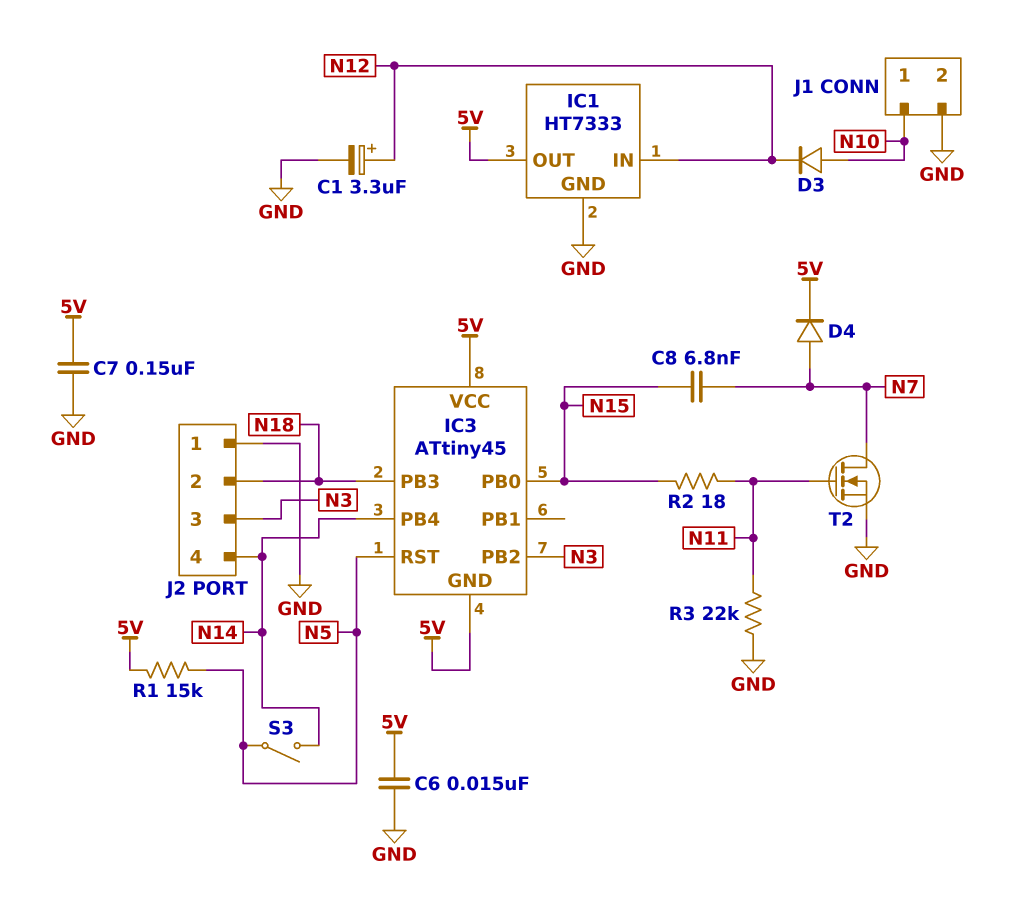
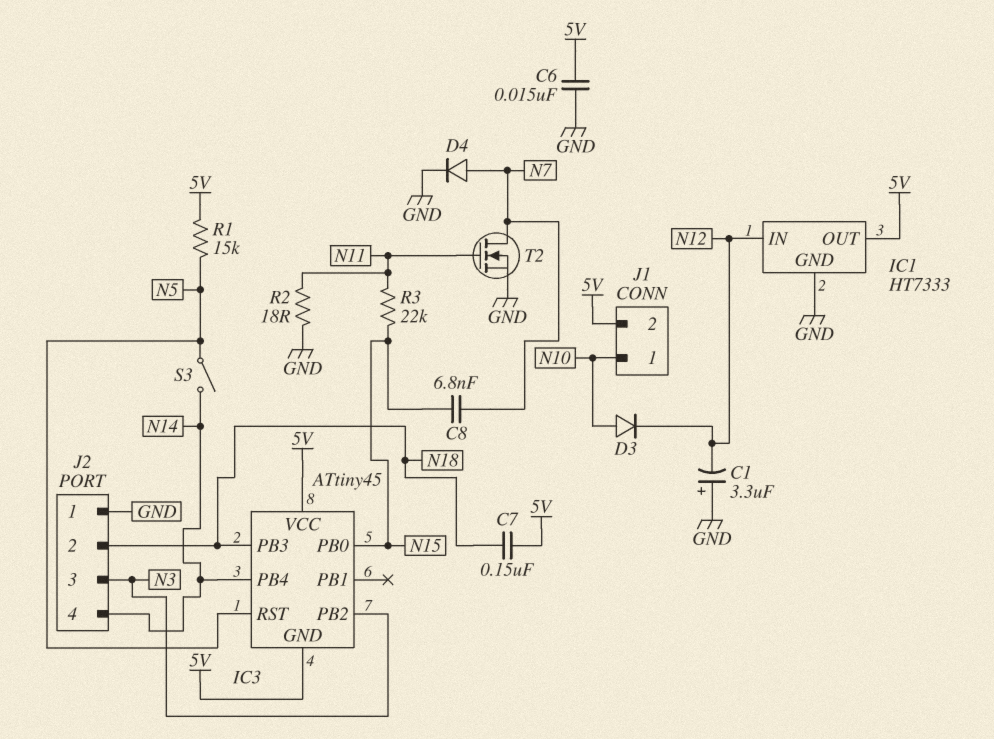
C1: 3.3uF (plus N12, minus GND) -> 3.3uF (plus GND, minus N12)
C7: 150nF (5V, GND) -> 150nF (5V, N18)
D4: diode (A N7, K 5V) -> diode (A N7, K GND)
J1 pin 2: GND -> 5V
R2: 18 (N11, N15) -> 18 (GND, N11)
R3: 22k (GND, N11) -> 22k (N11, N15)

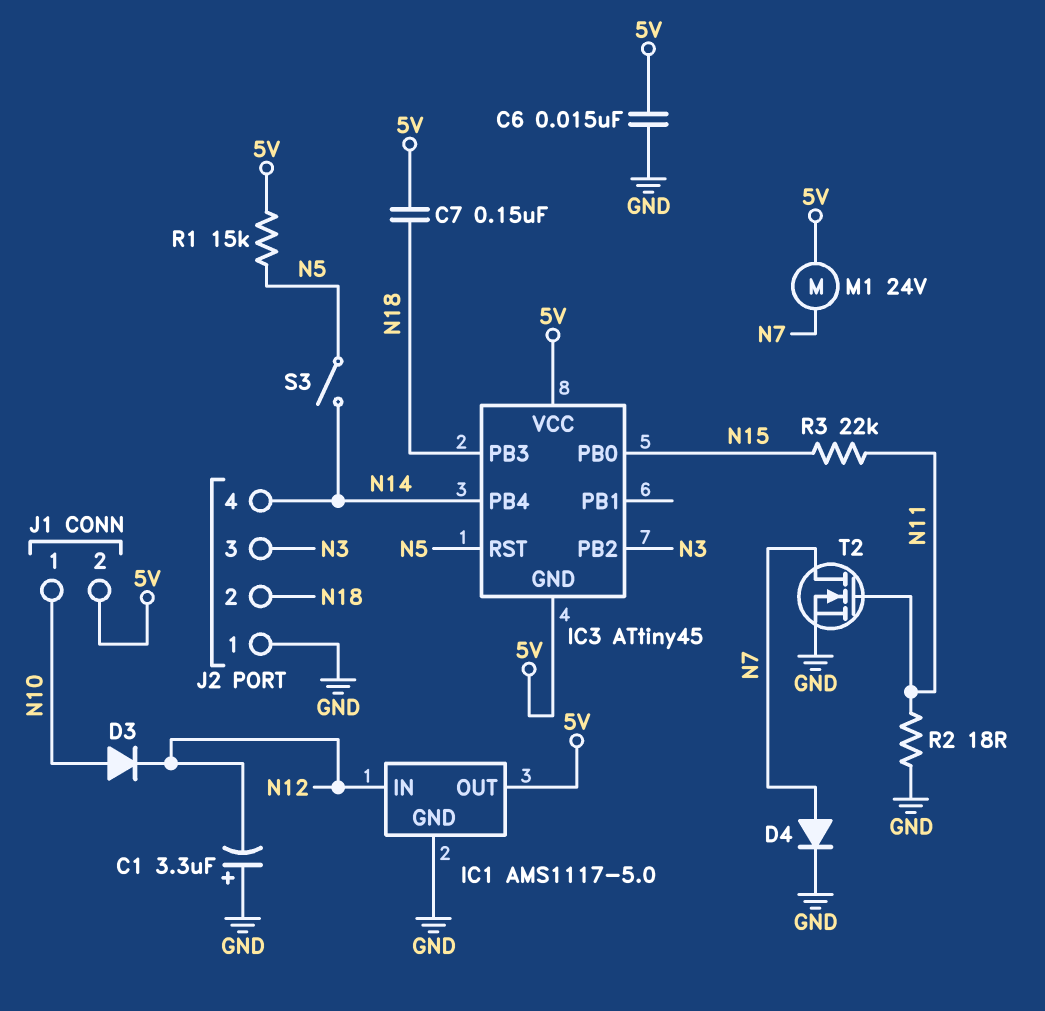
C8: 6.8nF (N7, N15) -> none
IC1: HT7333 -> AMS1117-5.0
M1: none -> motor 24V (5V, N7)

